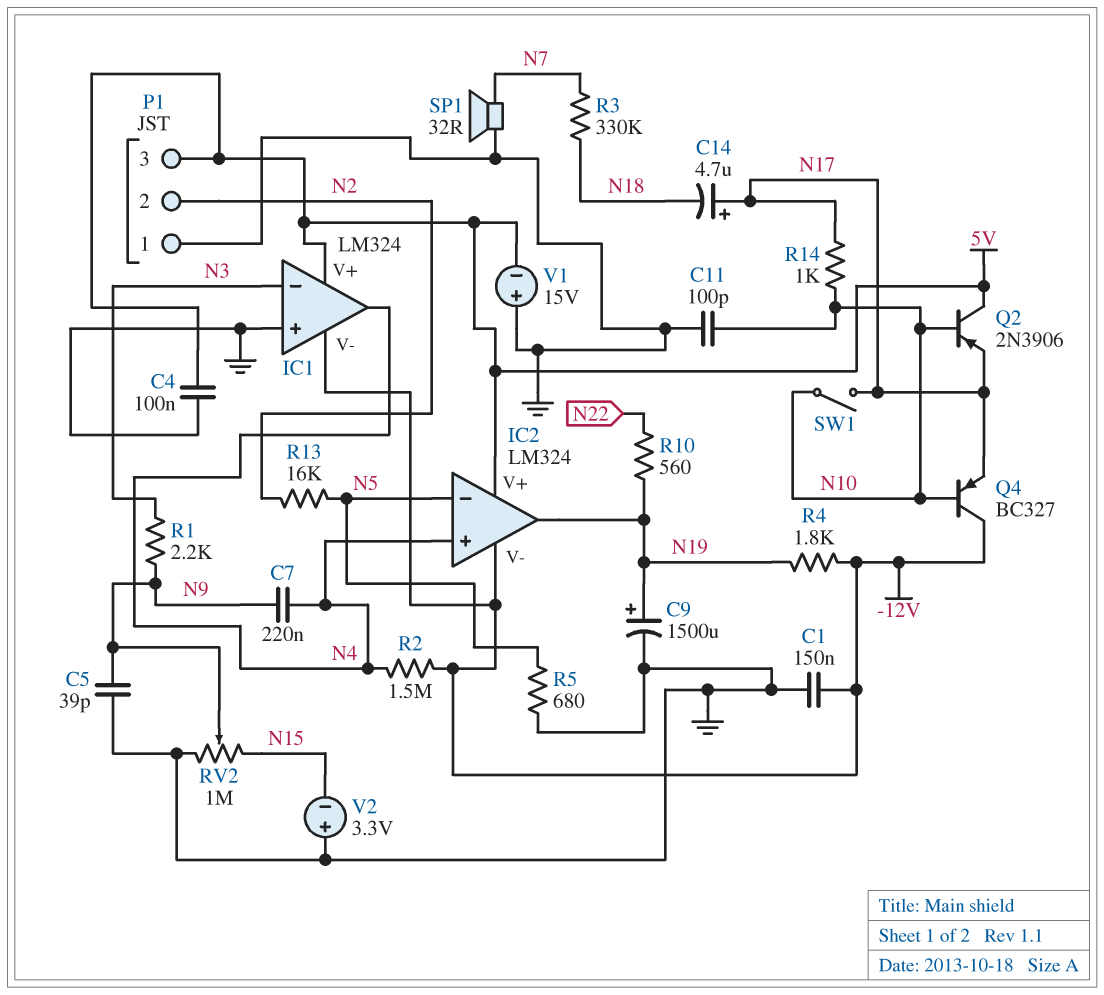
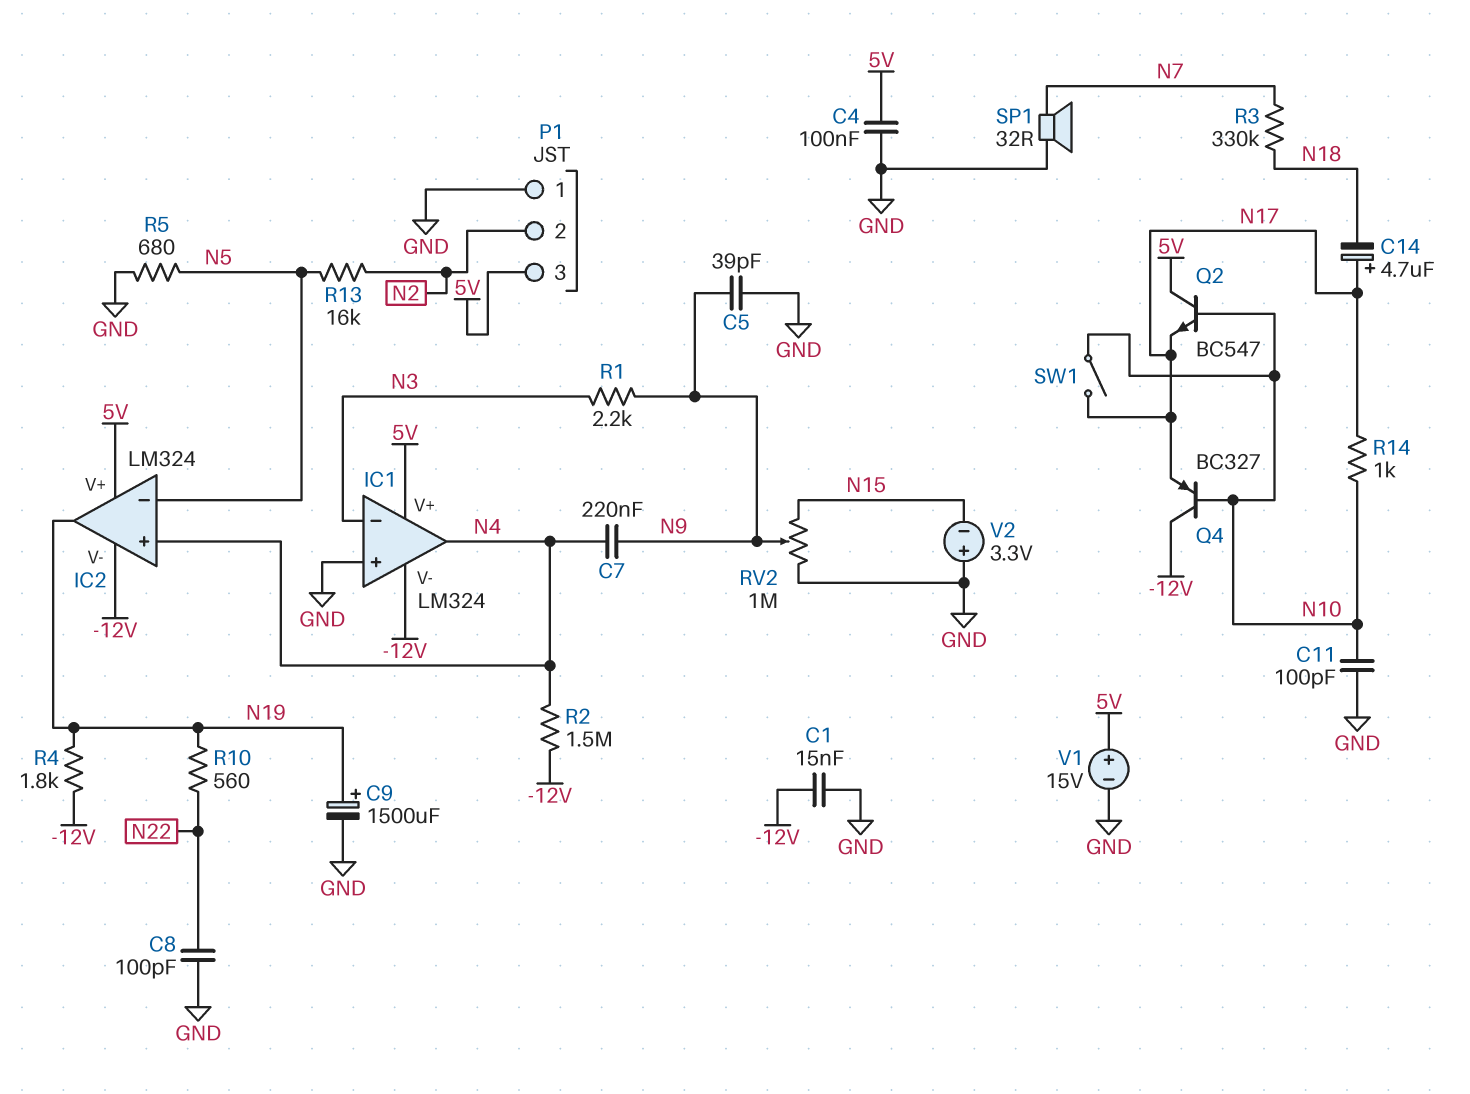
C1: 150nF (-12V, GND) -> 15nF (-12V, GND)
C8: none -> 100pF (GND, N22)
Q2: PNP 2N3906 (B N10, C 5V, E N17) -> NPN BC547 (B N10, C 5V, E N17)
V1: 15V (plus GND, minus 5V) -> 15V (plus 5V, minus GND)

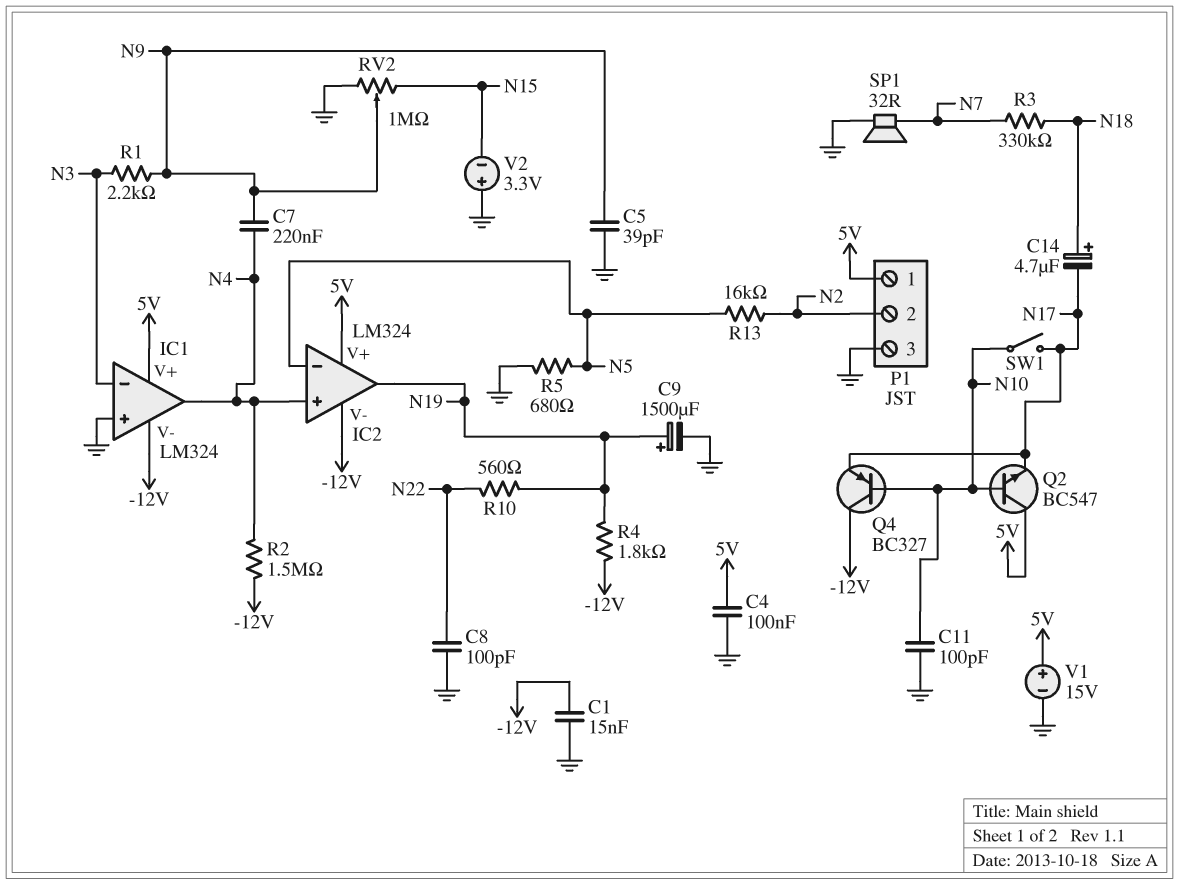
C14: 4.7uF (plus N17, minus N18) -> 4.7uF (plus N18, minus N17)
P1 pin 1: GND -> 5V
P1 pin 3: 5V -> GND
R14: 1k (N10, N17) -> none

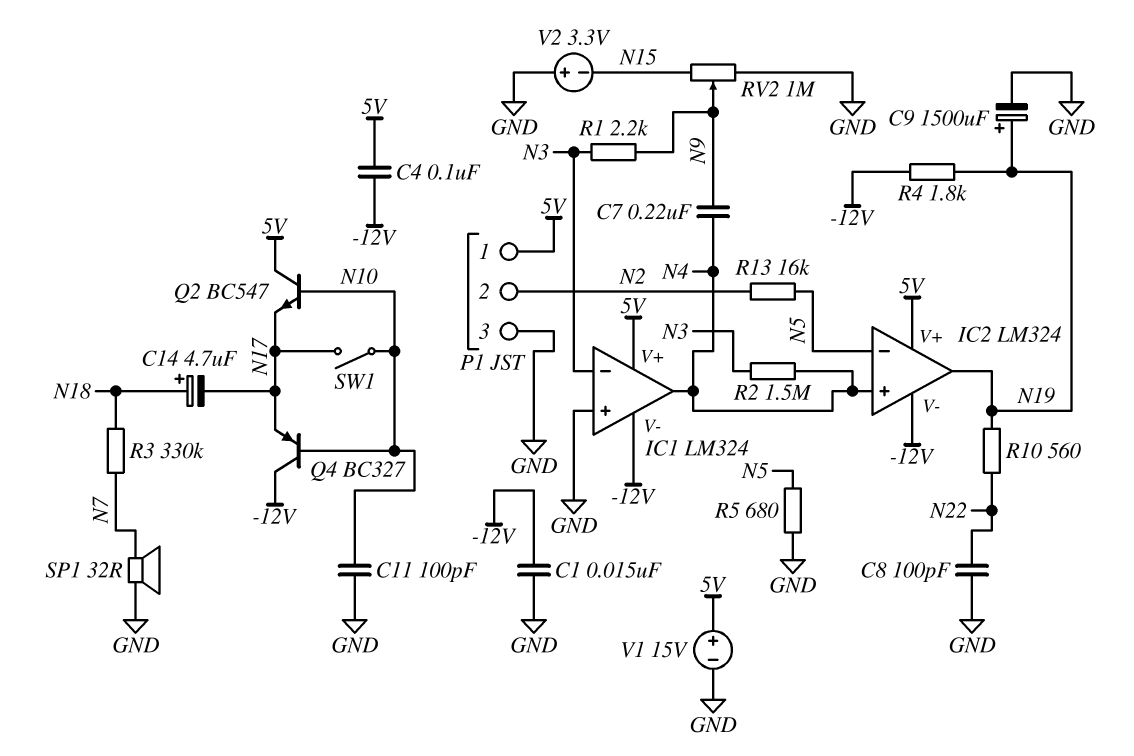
C4: 100nF (5V, GND) -> 100nF (-12V, 5V)
C5: 39pF (GND, N9) -> none
R2: 1.5M (-12V, N4) -> 1.5M (N3, N4)

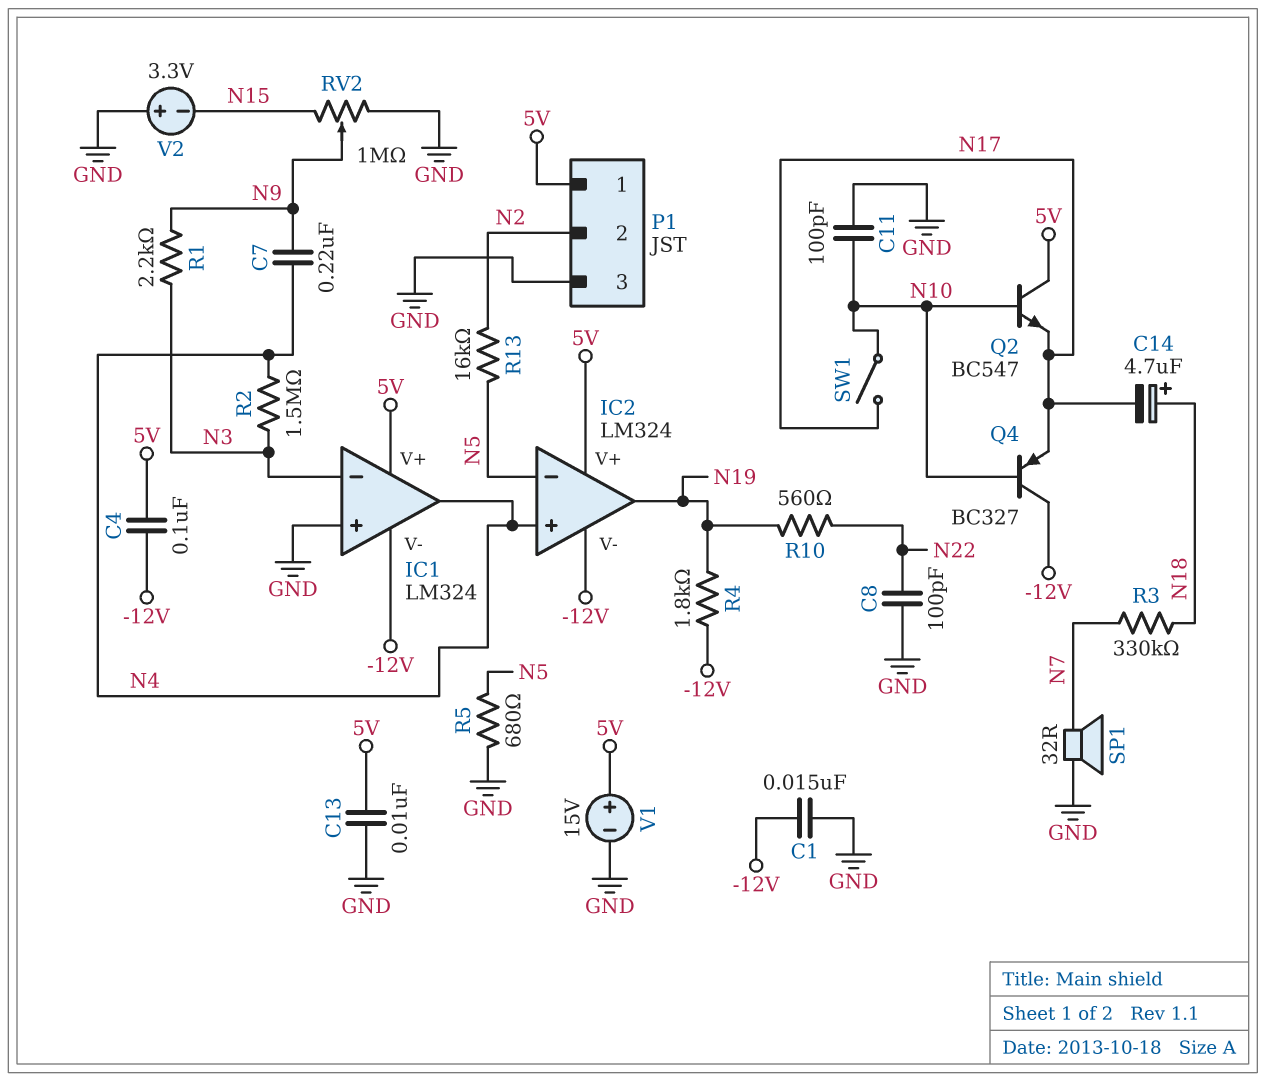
C9: 1500uF (plus N19, minus GND) -> none
C13: none -> 10nF (5V, GND)

